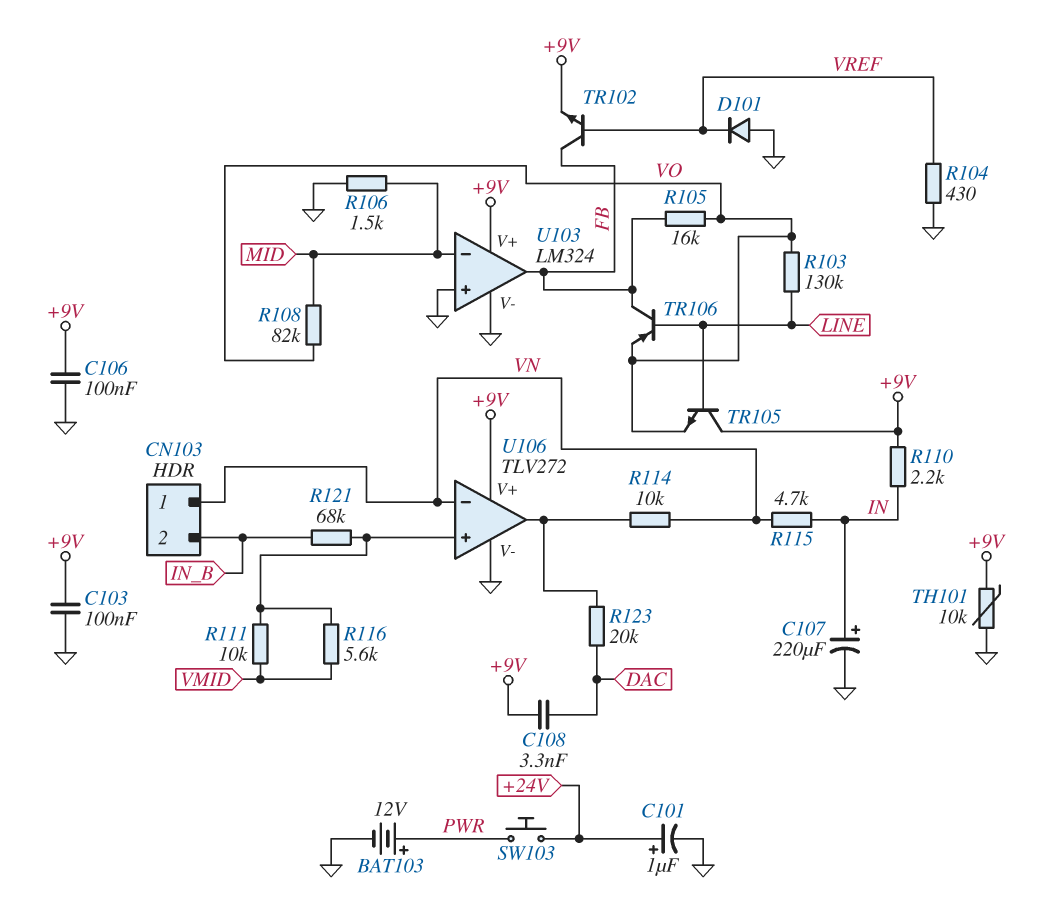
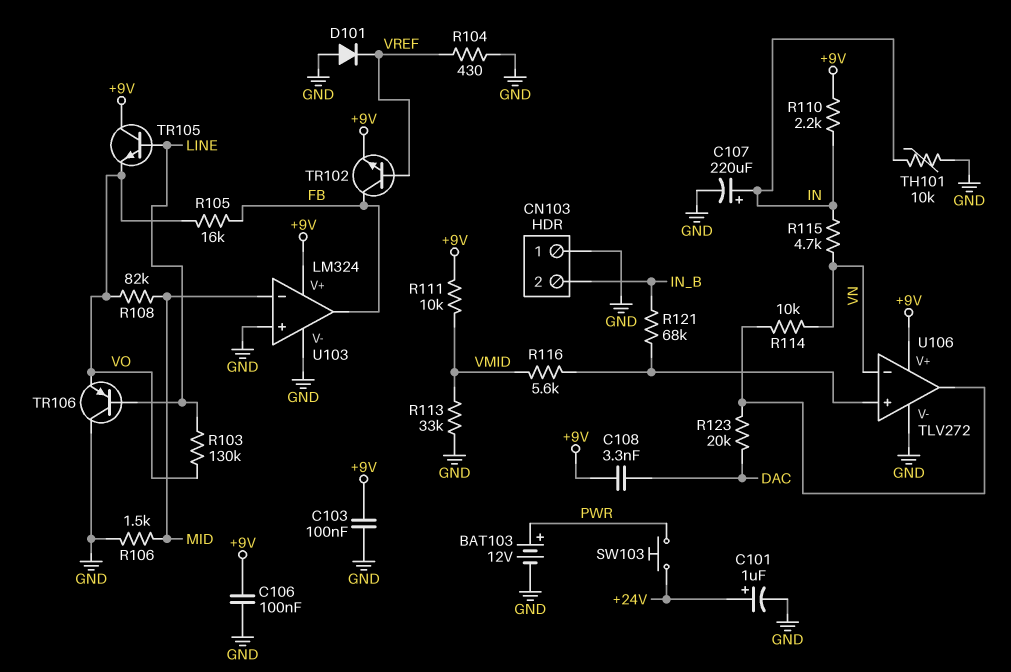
CN103 pin 1: VN -> GND
R111: 10k (U106/in+, VMID) -> 10k (+9V, VMID)
R113: none -> 33k (GND, VMID)
TH101: 10k (+9V, GND) -> 10k (GND, IN)
TR106: PNP (B LINE, C FB, E VO) -> PNP (B LINE, C GND, E VO)

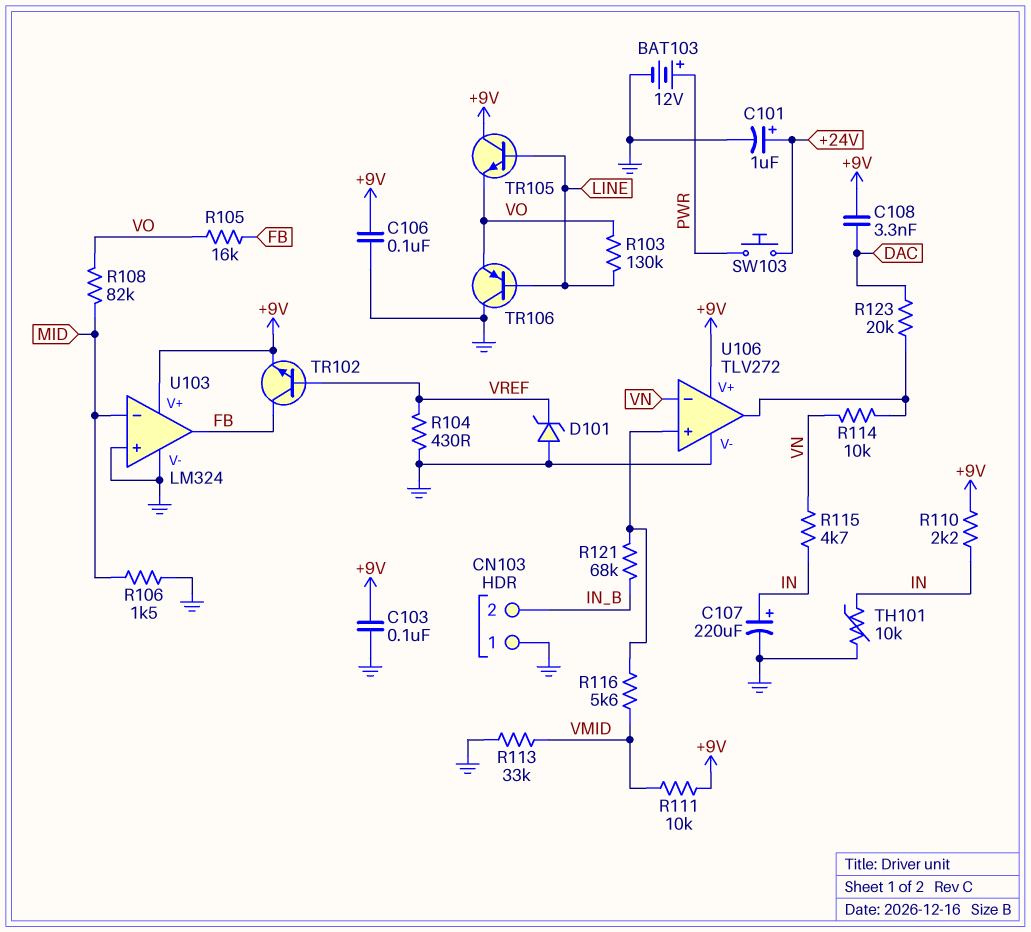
D101: diode (A GND, K VREF) -> zener (A GND, K VREF)

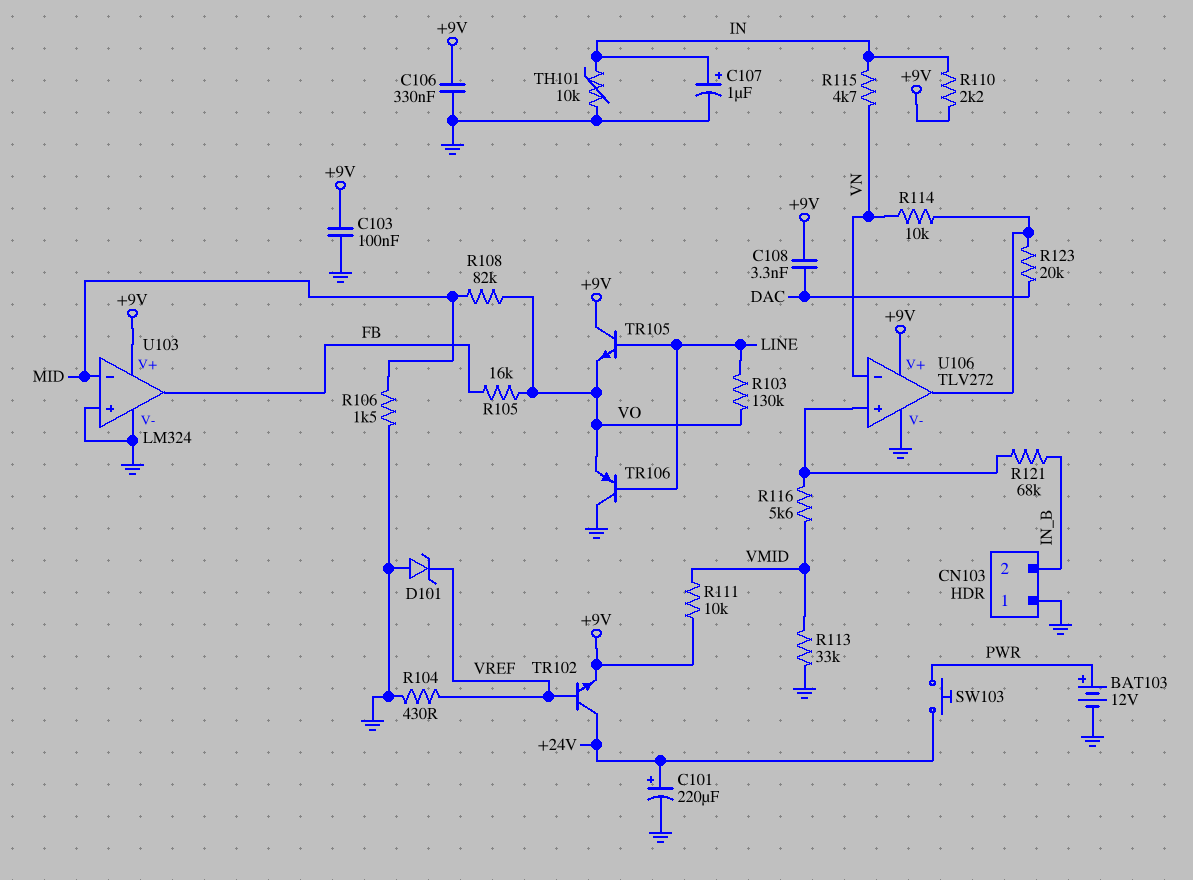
C101: 1uF (plus +24V, minus GND) -> 220uF (plus +24V, minus GND)
C106: 100nF (+9V, GND) -> 330nF (+9V, GND)
C107: 220uF (plus IN, minus GND) -> 1uF (plus IN, minus GND)
TR102: NPN (B VREF, C FB, E +9V) -> NPN (B VREF, C +24V, E +9V)

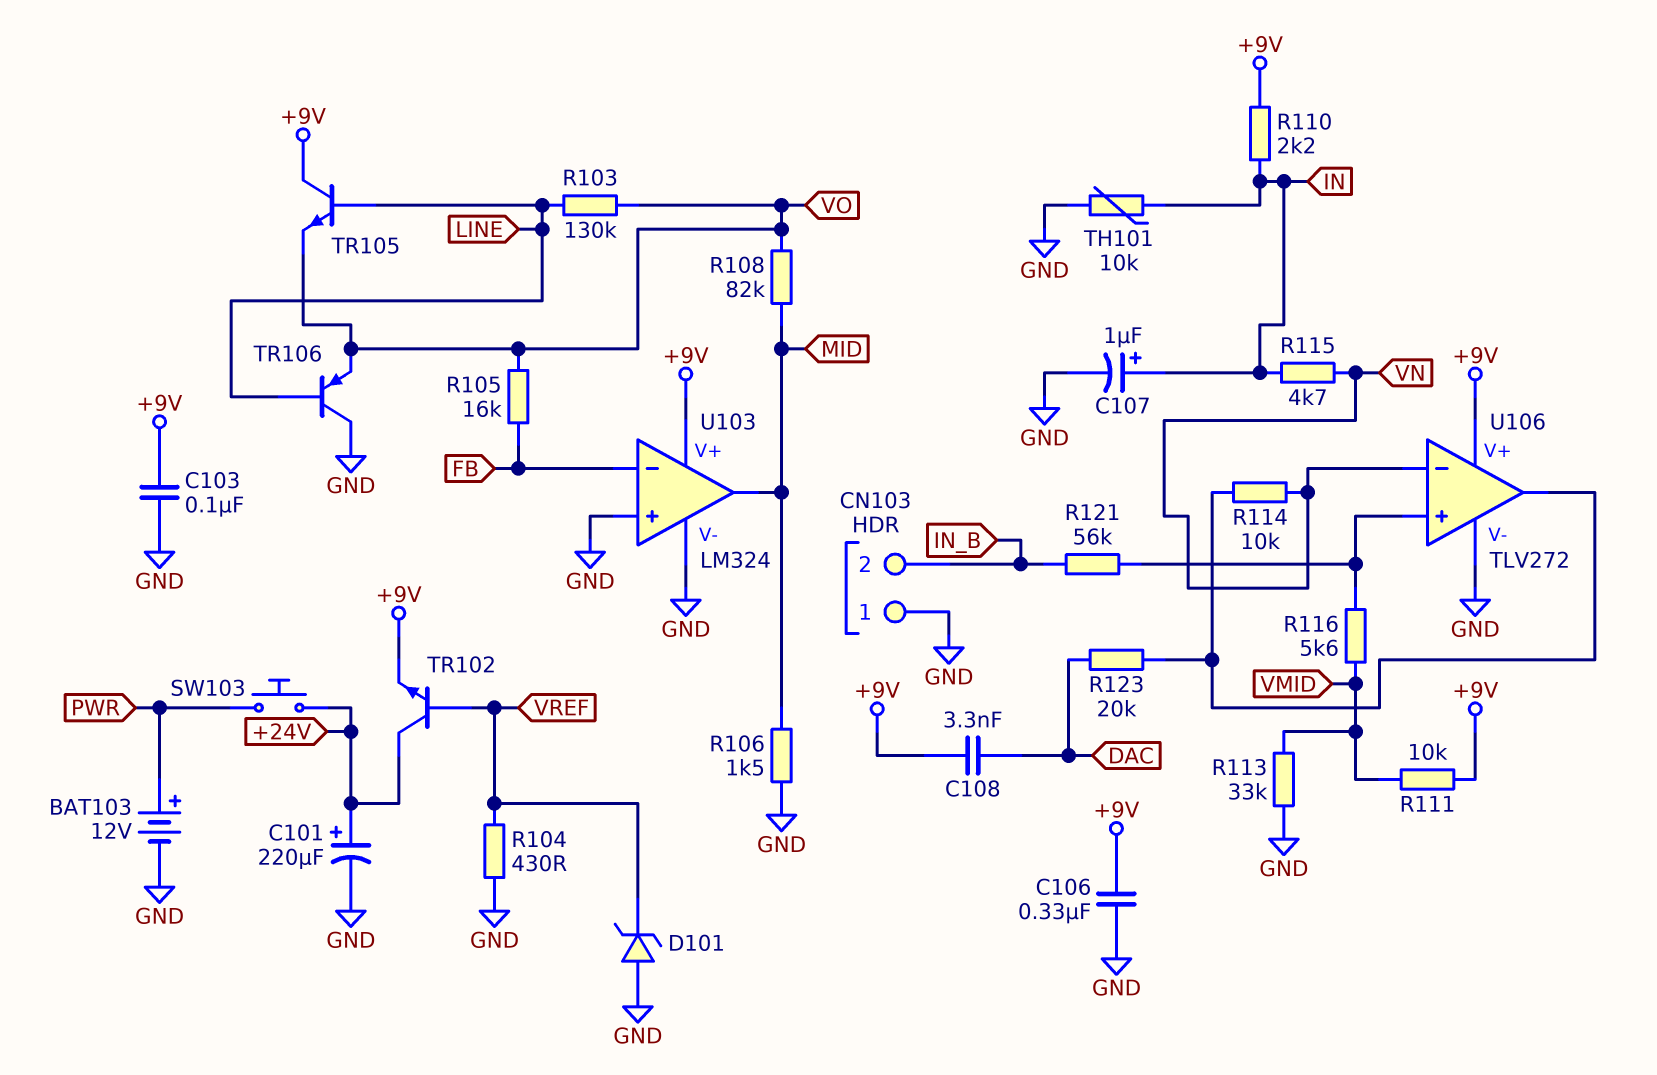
R121: 68k (IN_B, U106/in+) -> 56k (IN_B, U106/in+)
U103 pin in-: MID -> FB
U103 pin out: FB -> MID

